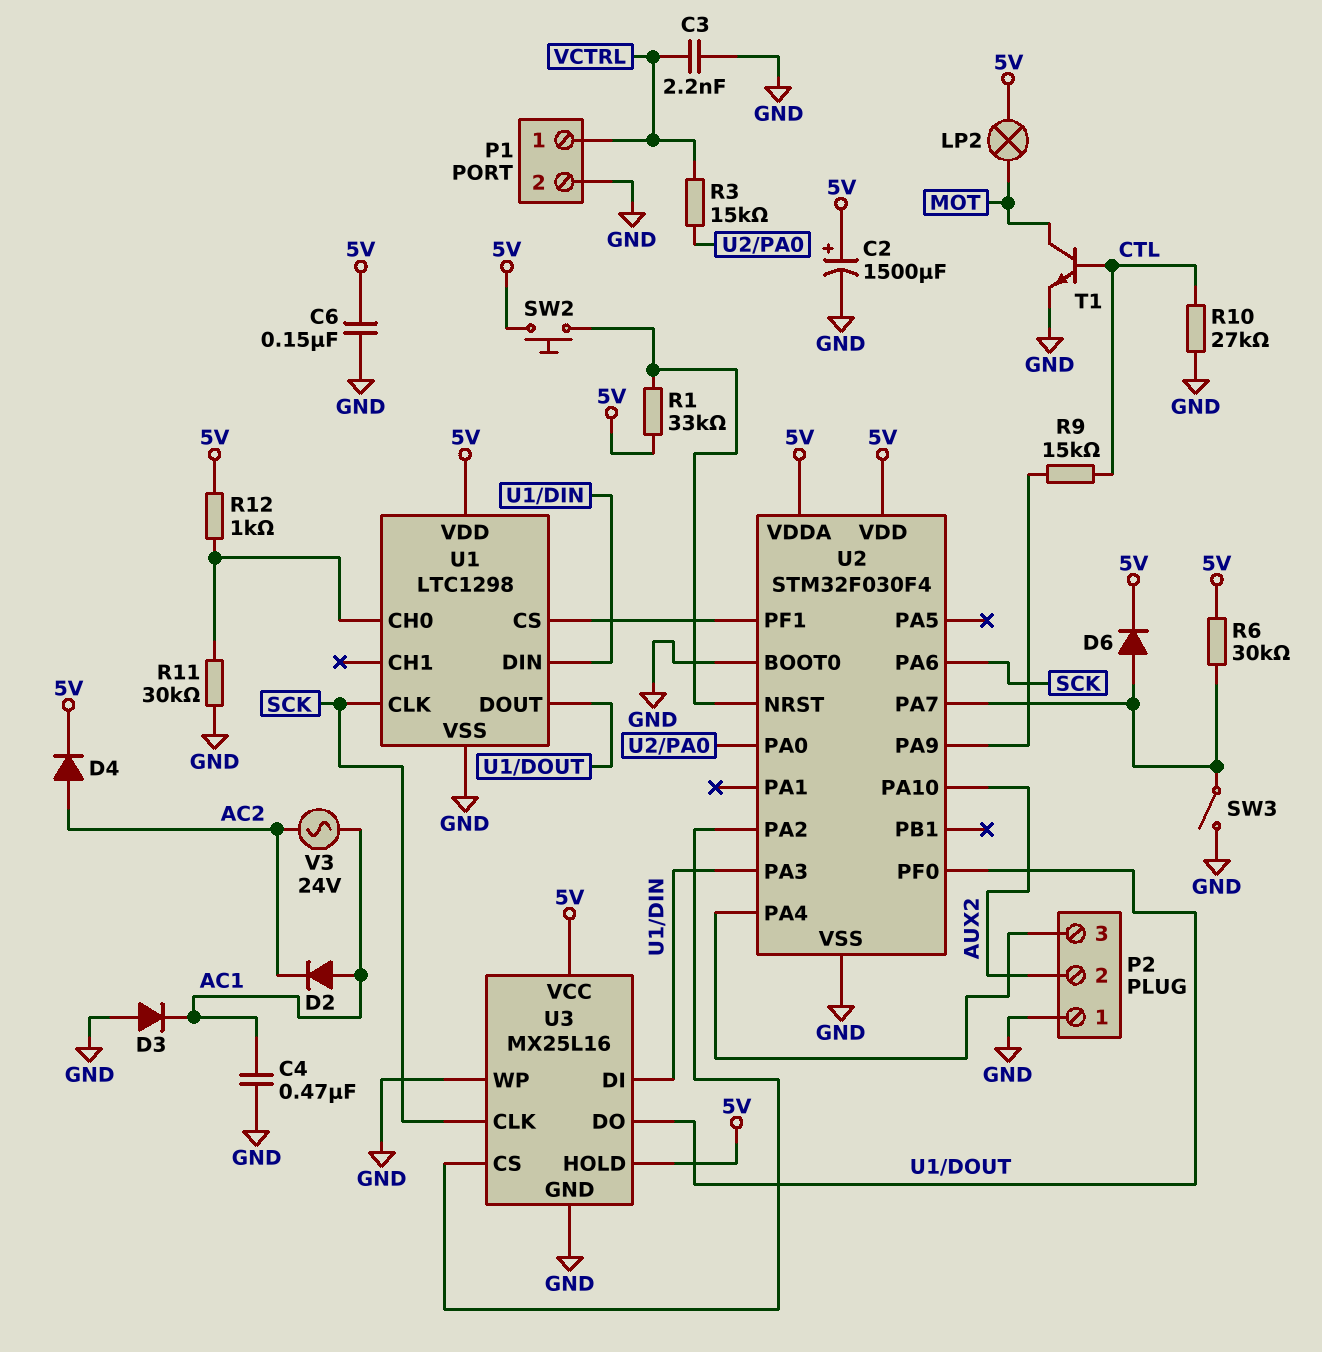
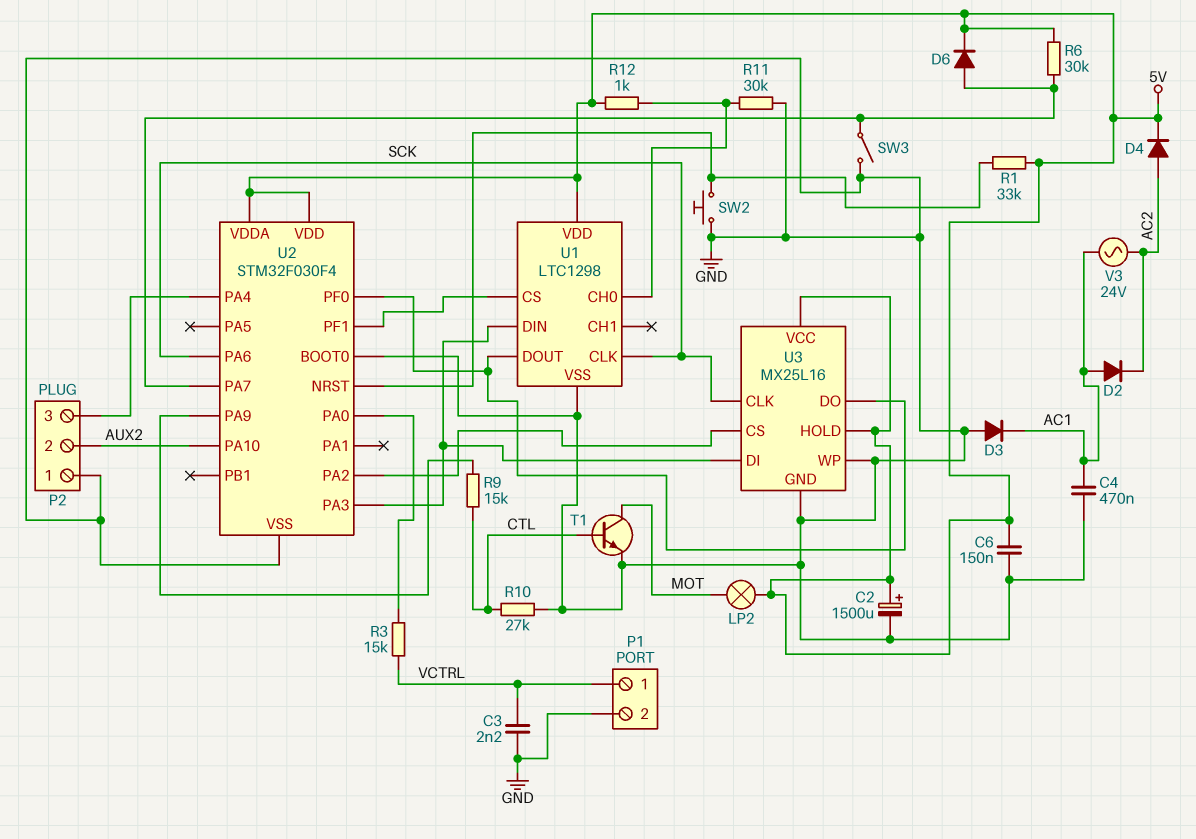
SW2: button (5V, U2/NRST) -> button (GND, U2/NRST)

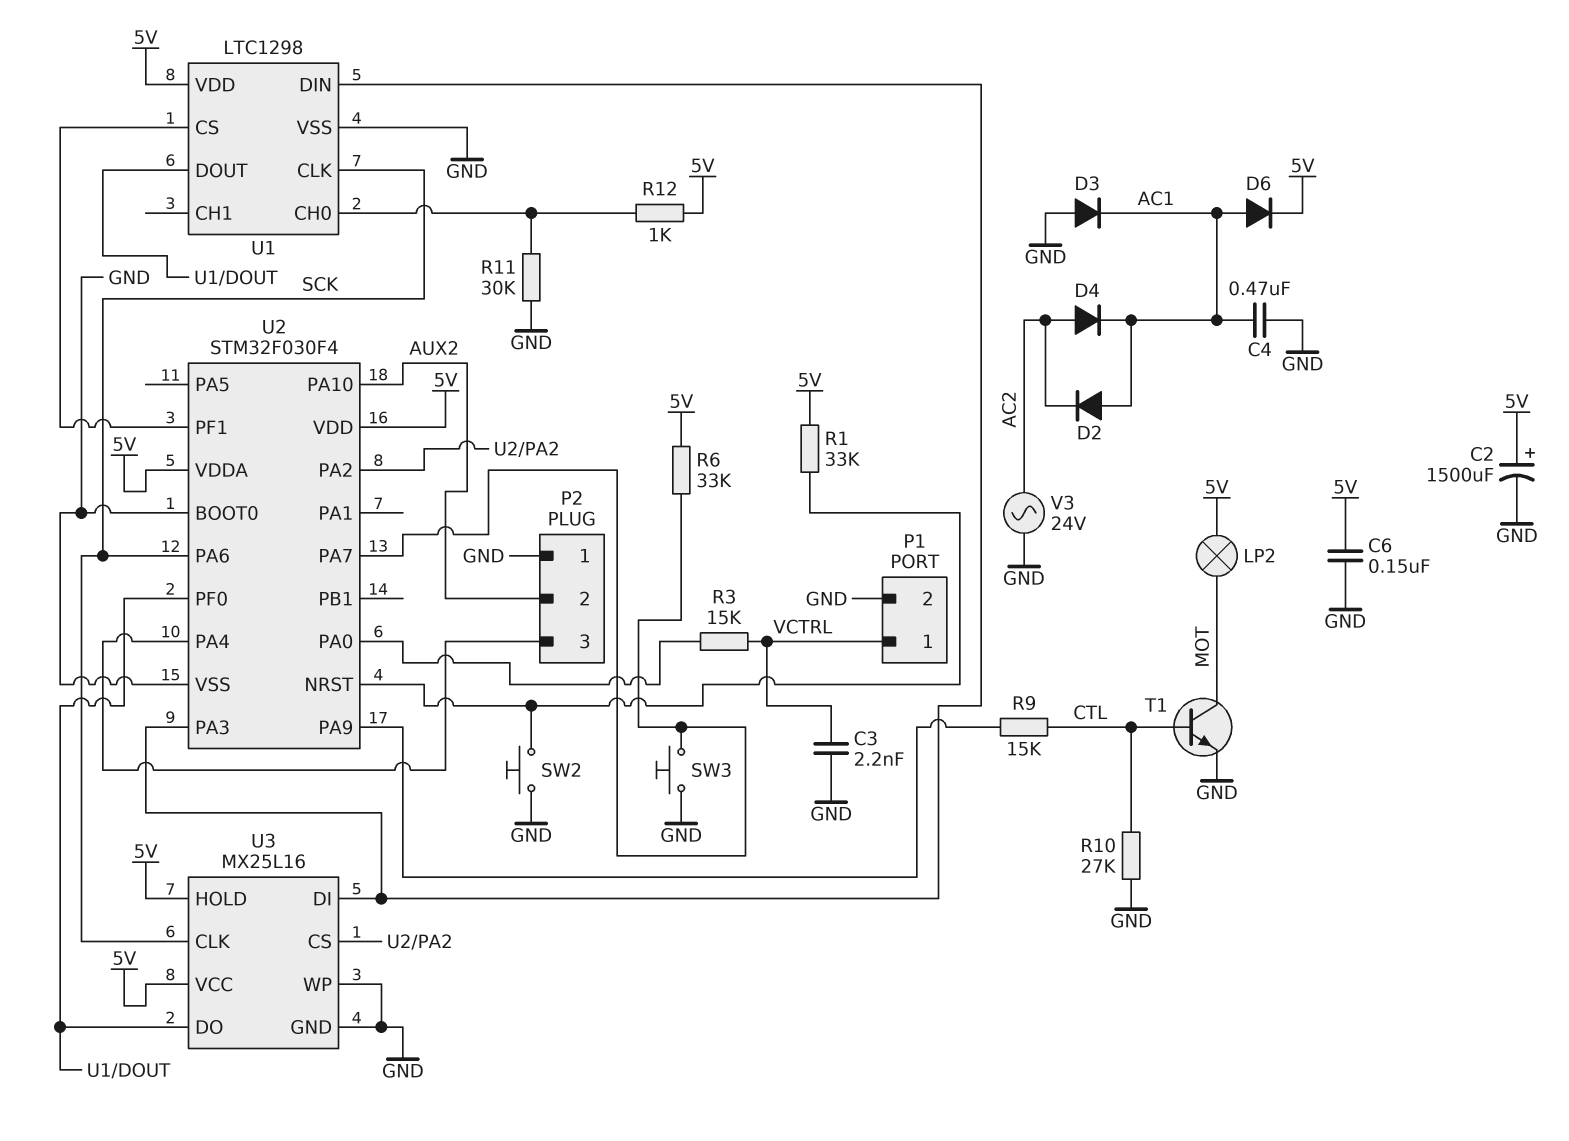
D4: diode (A AC2, K 5V) -> diode (A AC2, K AC1)
D6: diode (A U2/PA7, K 5V) -> diode (A AC1, K 5V)
R6: 30k (5V, U2/PA7) -> 33k (5V, U2/PA7)
SW3: switch (GND, U2/PA7) -> button (GND, U2/PA7)
V3: AC 24V (AC1, AC2) -> AC 24V (AC2, GND)

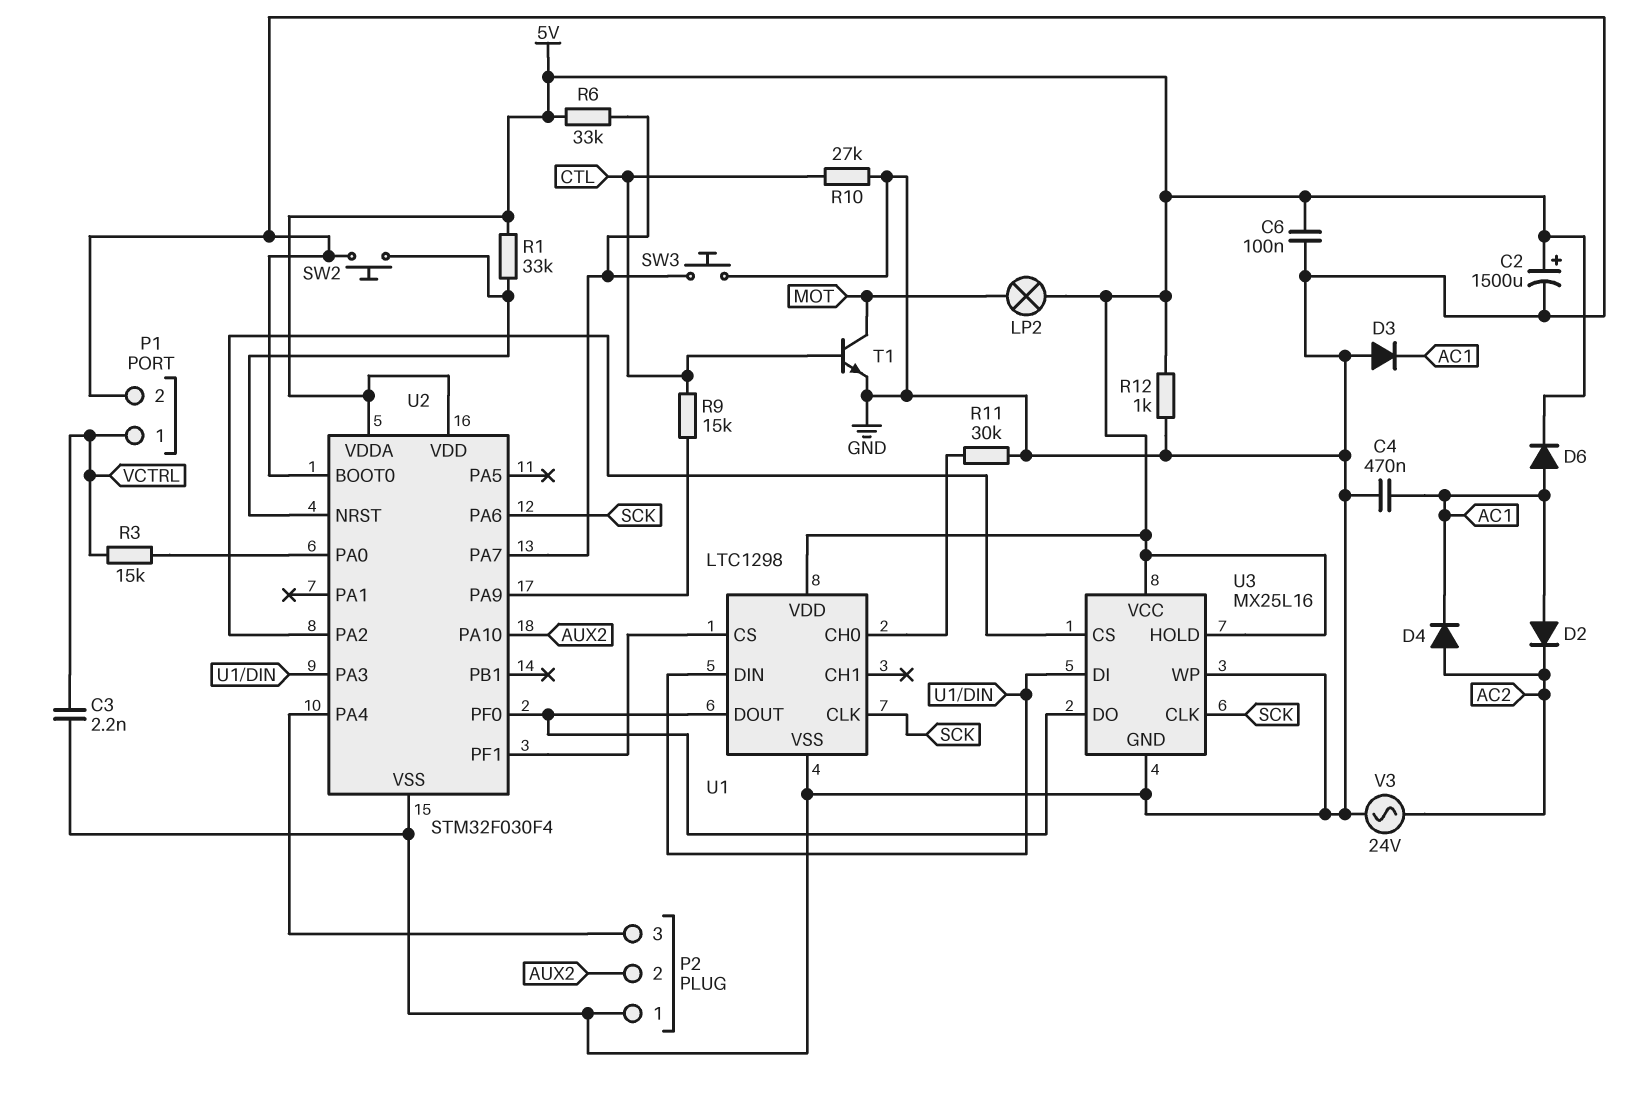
C6: 150nF (5V, GND) -> 100nF (5V, GND)
R12: 1k (5V, U1/CH0) -> 1k (5V, GND)

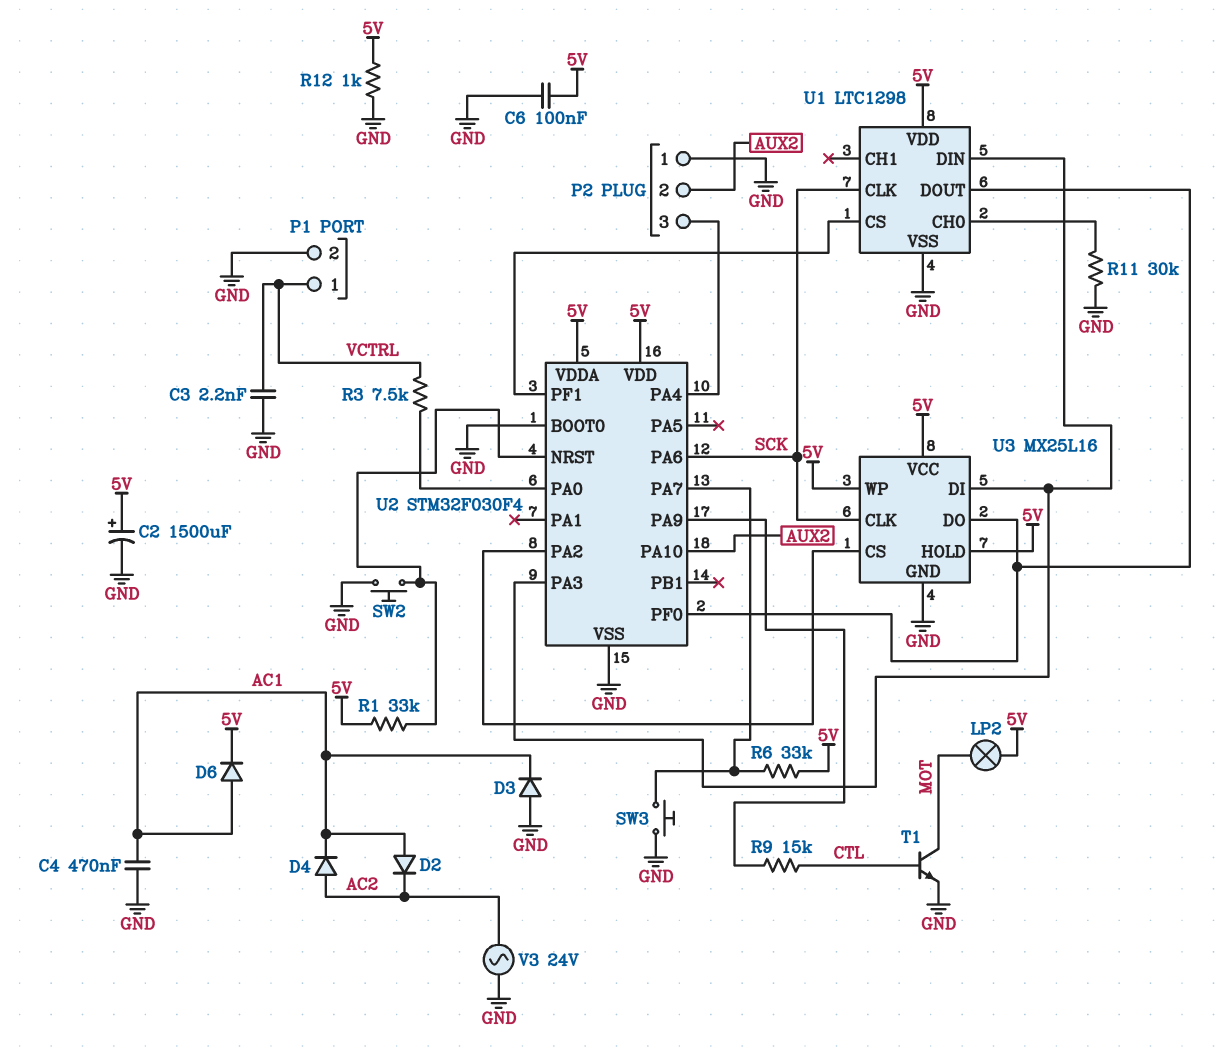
R3: 15k (U2/PA0, VCTRL) -> 7.5k (U2/PA0, VCTRL)
R10: 27k (CTL, GND) -> none
U3 pin WP: GND -> 5V

